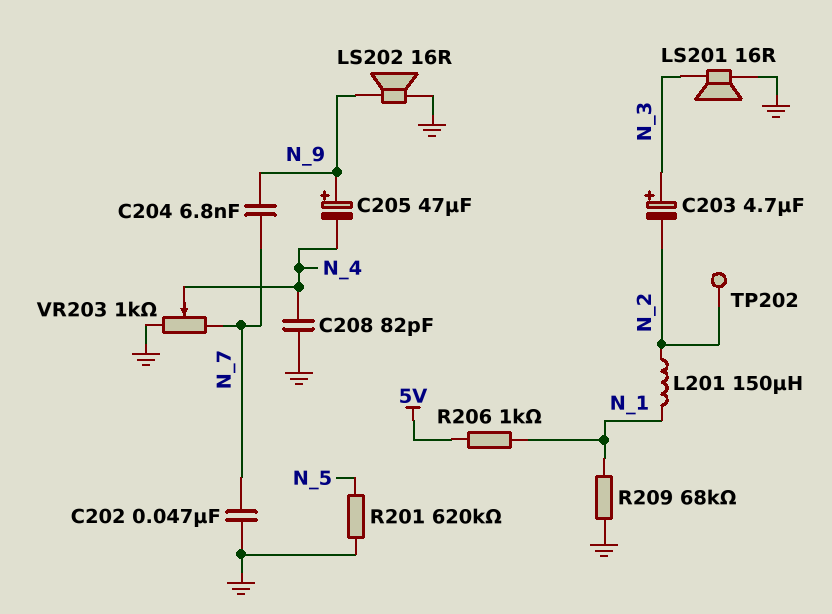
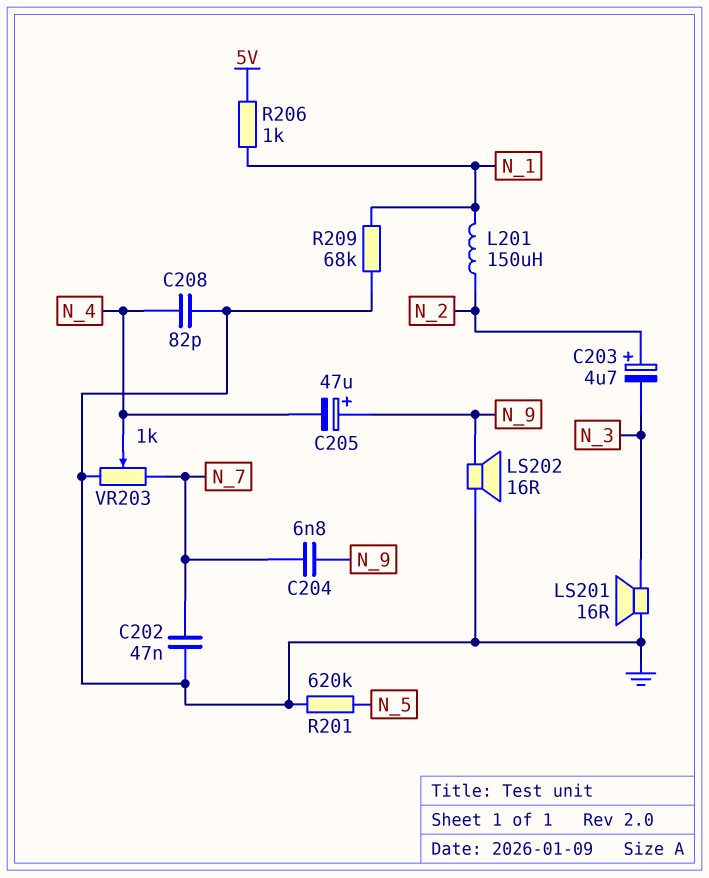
C203: 4.7uF (plus N_3, minus N_2) -> 4.7uF (plus N_2, minus N_3)
TP202: test point (N_2) -> none

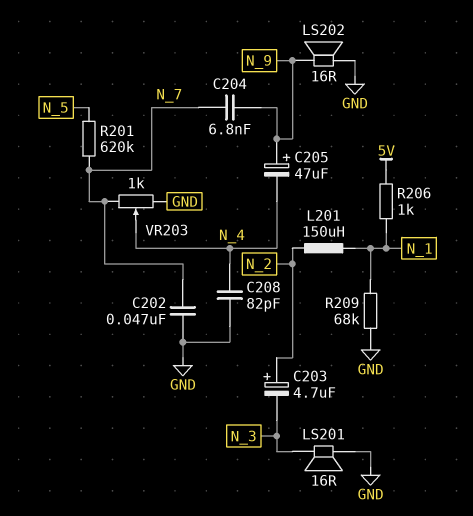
R201: 620k (GND, N_5) -> 620k (N_5, N_7)

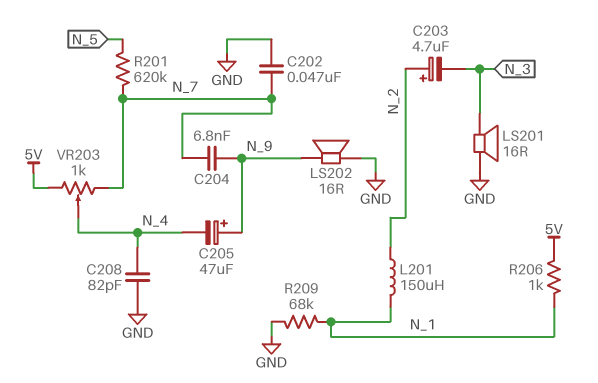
VR203: 1k (GND, N_7, wiper N_4) -> 1k (5V, N_7, wiper N_4)

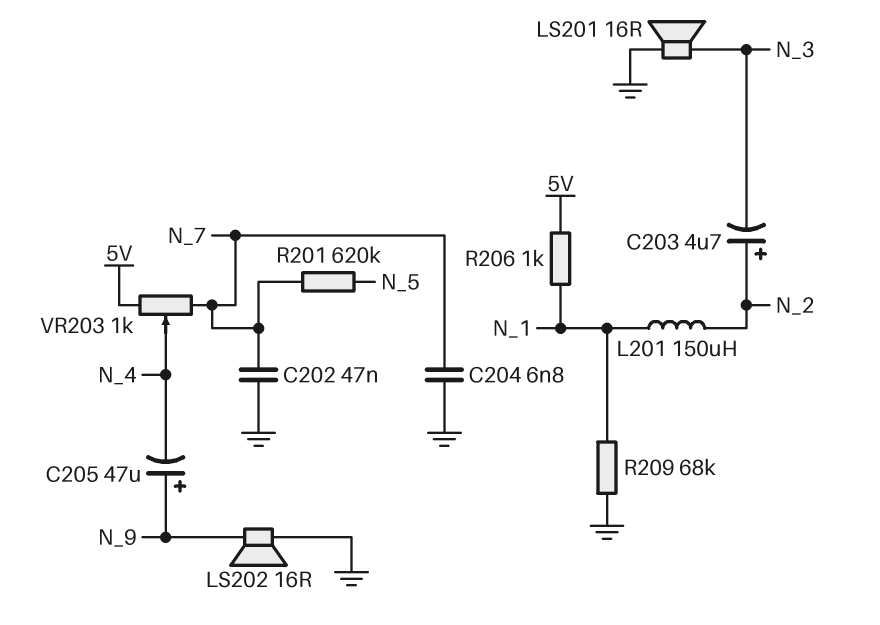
C204: 6.8nF (N_7, N_9) -> 6.8nF (GND, N_7)
C208: 82pF (GND, N_4) -> none

